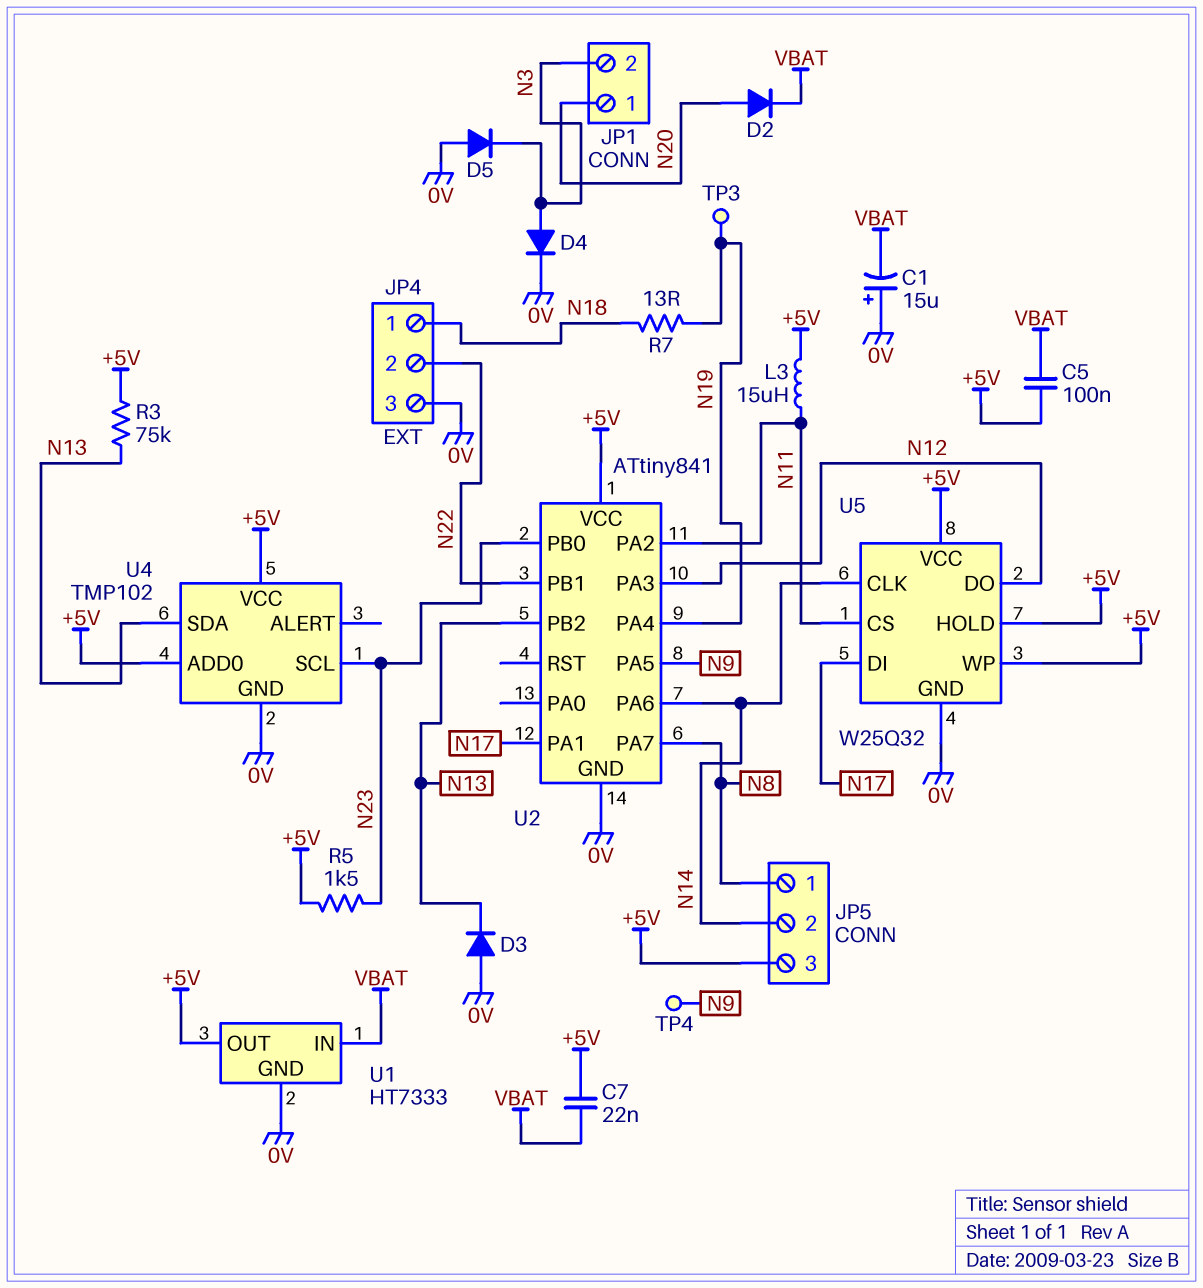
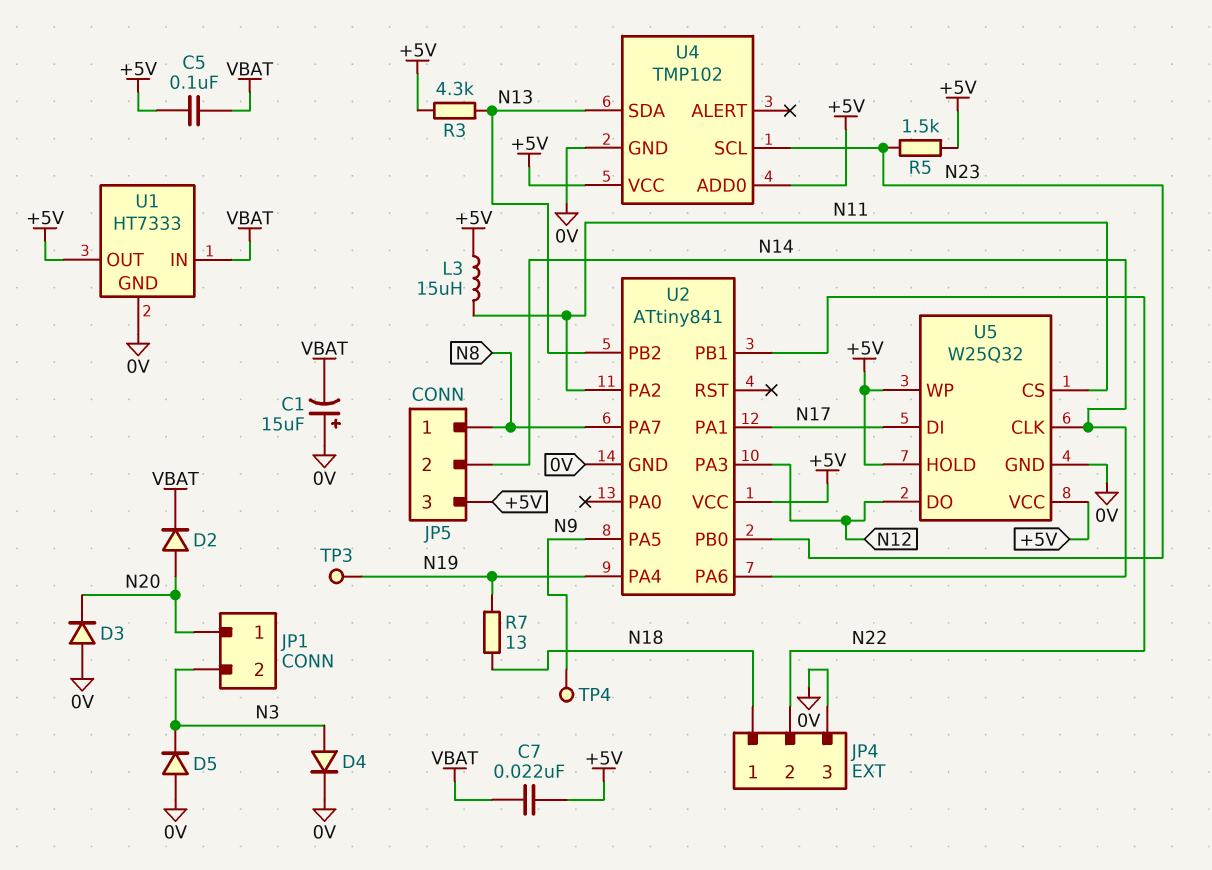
D3: diode (A 0V, K N13) -> diode (A 0V, K N20)
R3: 75k (+5V, N13) -> 4.3k (+5V, N13)

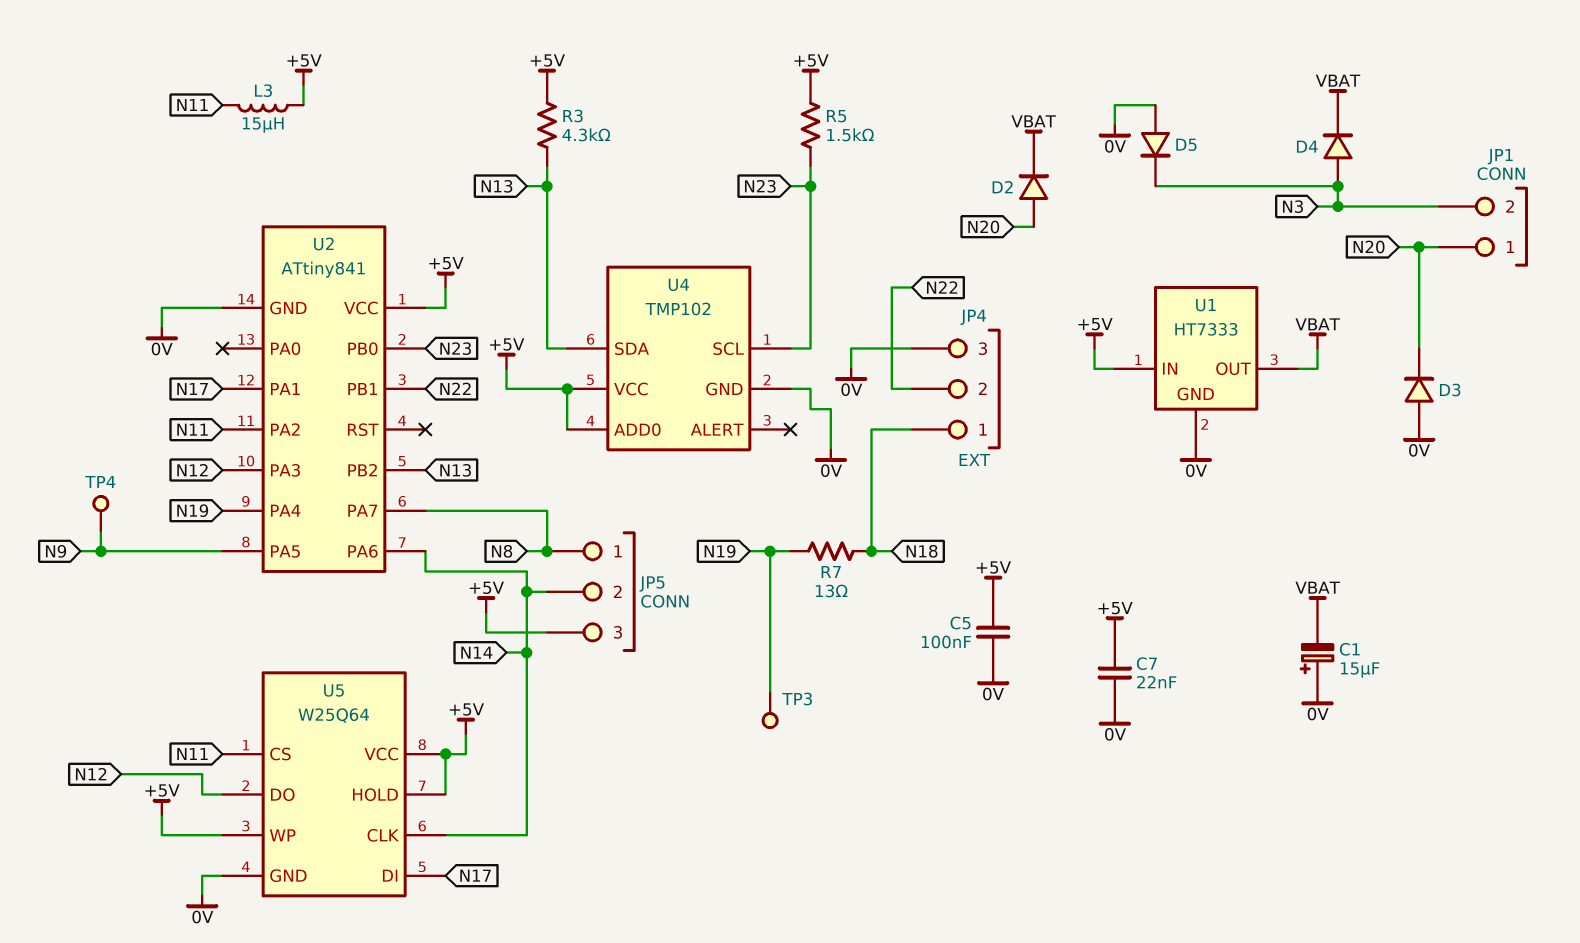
C5: 100nF (+5V, VBAT) -> 100nF (+5V, 0V)
C7: 22nF (+5V, VBAT) -> 22nF (+5V, 0V)
D4: diode (A N3, K 0V) -> diode (A N3, K VBAT)
U1 pin IN: VBAT -> +5V
U1 pin OUT: +5V -> VBAT
U5: W25Q32 -> W25Q64

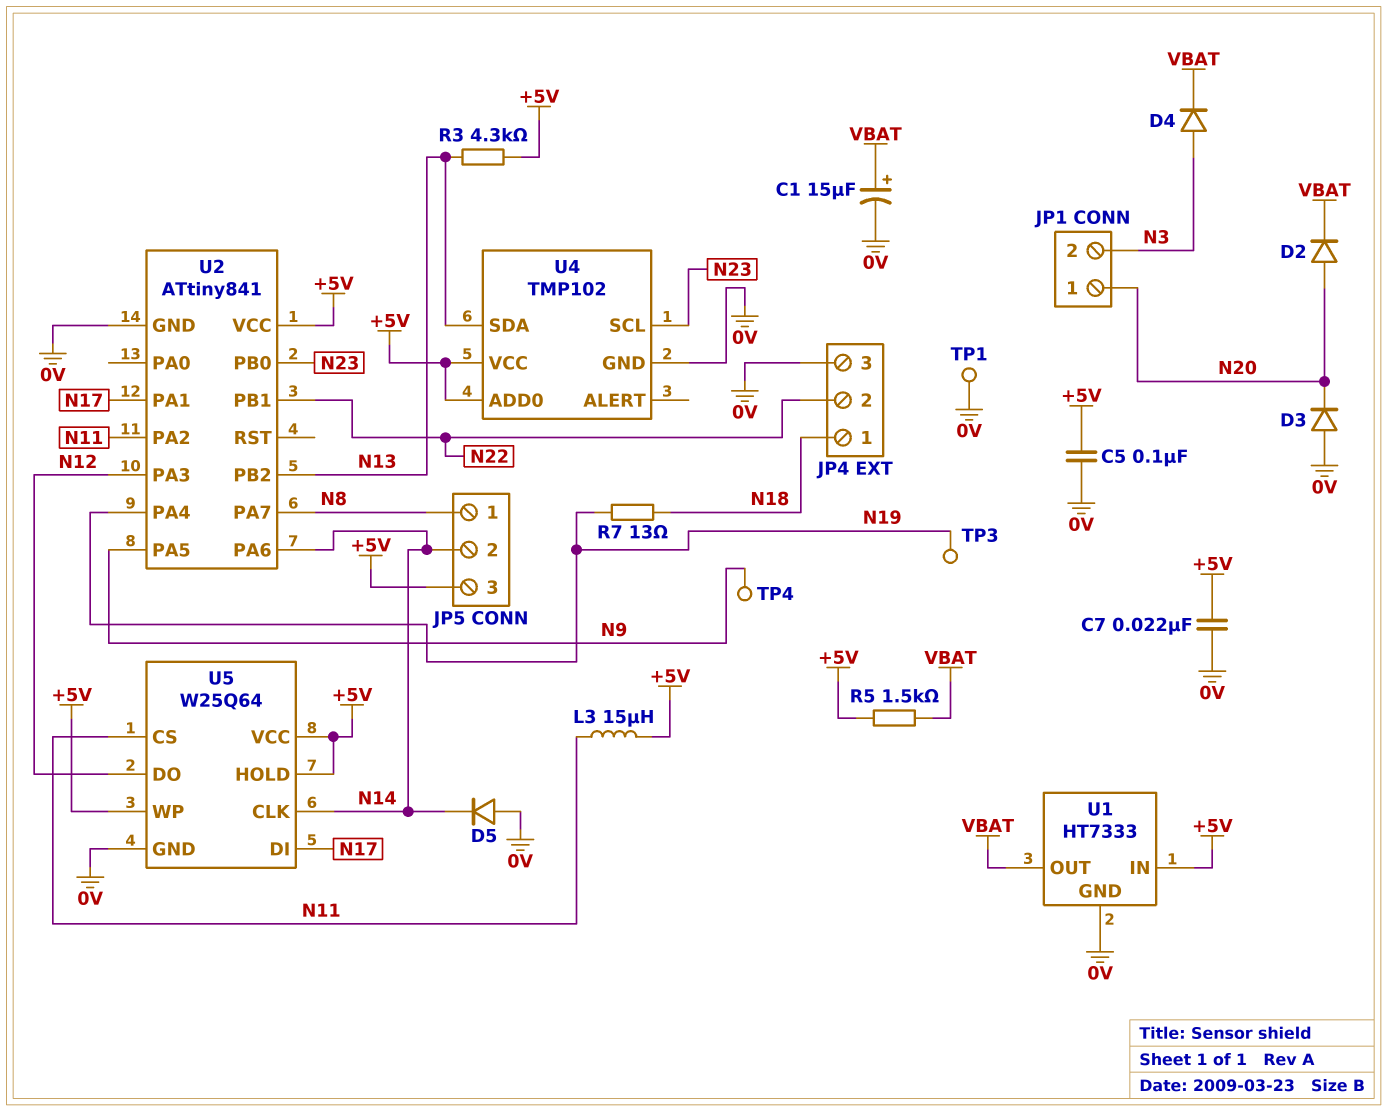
C1: 15uF (plus 0V, minus VBAT) -> 15uF (plus VBAT, minus 0V)
D5: diode (A 0V, K N3) -> diode (A 0V, K N14)
R5: 1.5k (+5V, N23) -> 1.5k (+5V, VBAT)
TP1: none -> test point (0V)

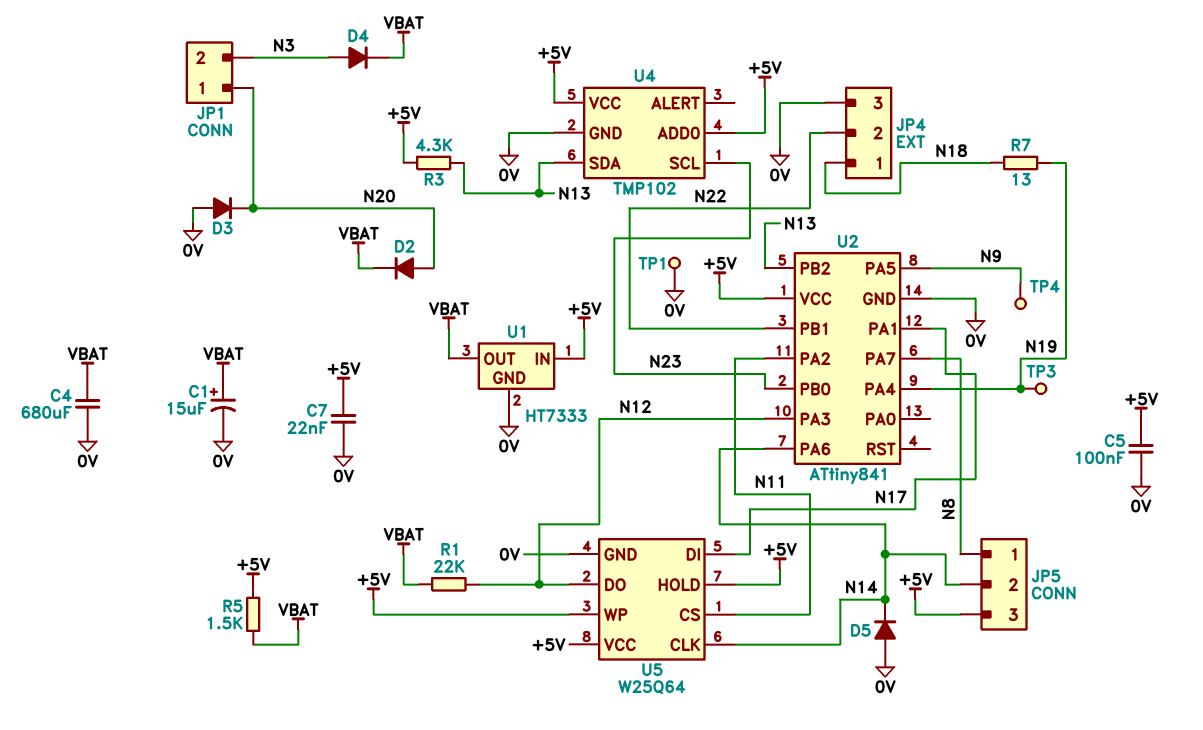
C4: none -> 680uF (0V, VBAT)
L3: 15uH (+5V, N11) -> none
R1: none -> 22k (N12, VBAT)

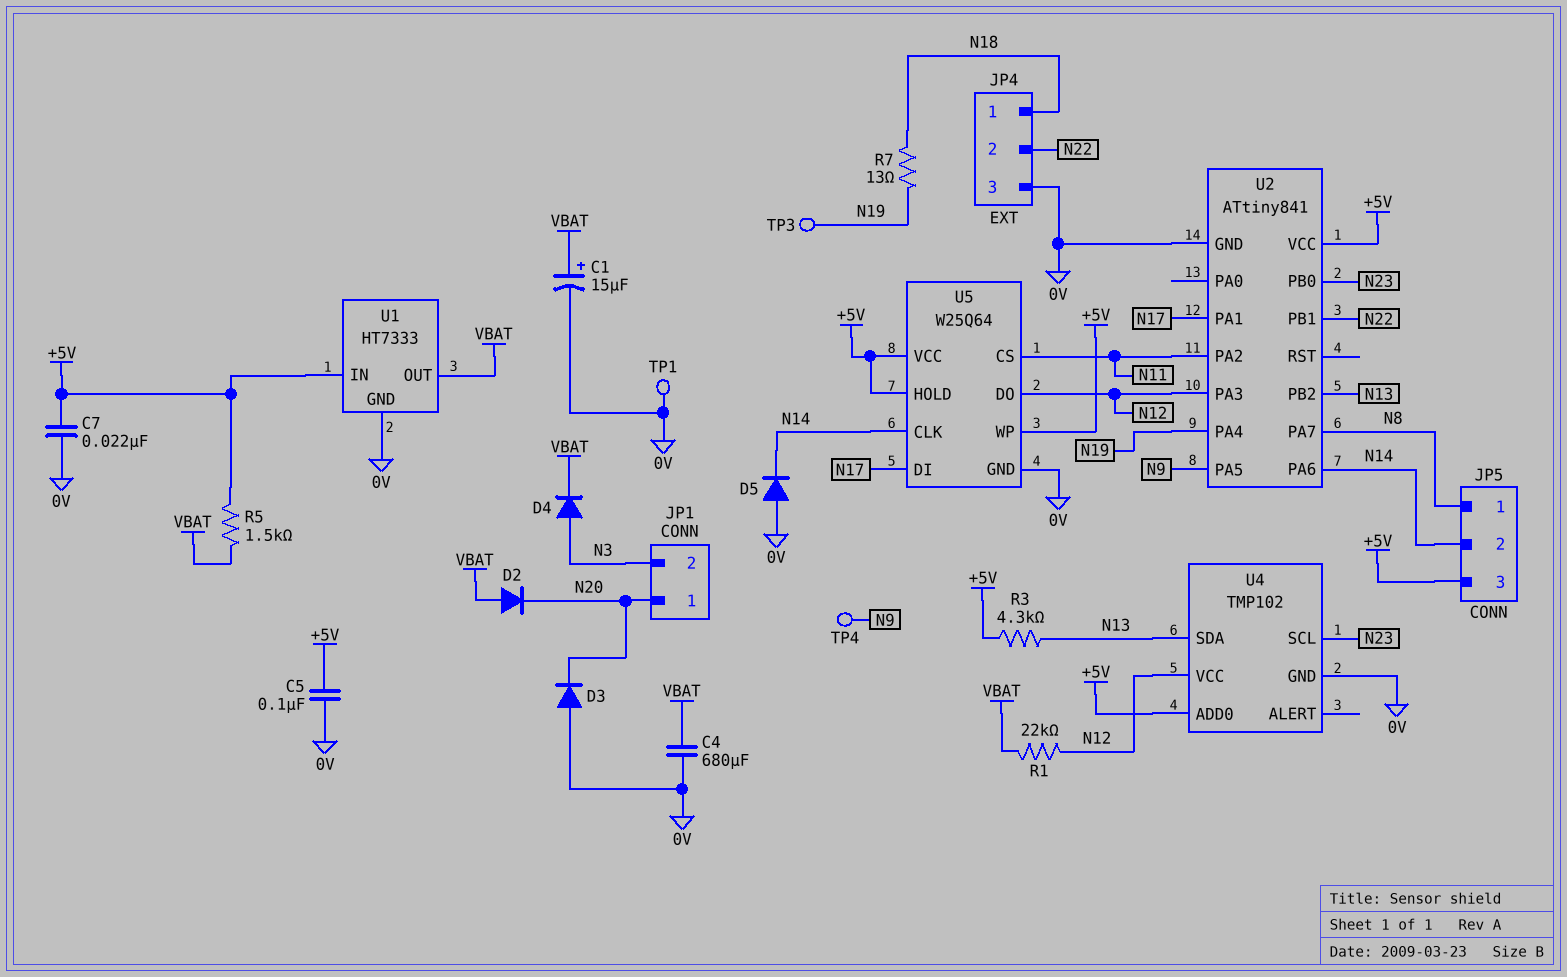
D2: diode (A N20, K VBAT) -> diode (A VBAT, K N20)
U4 pin VCC: +5V -> N12

